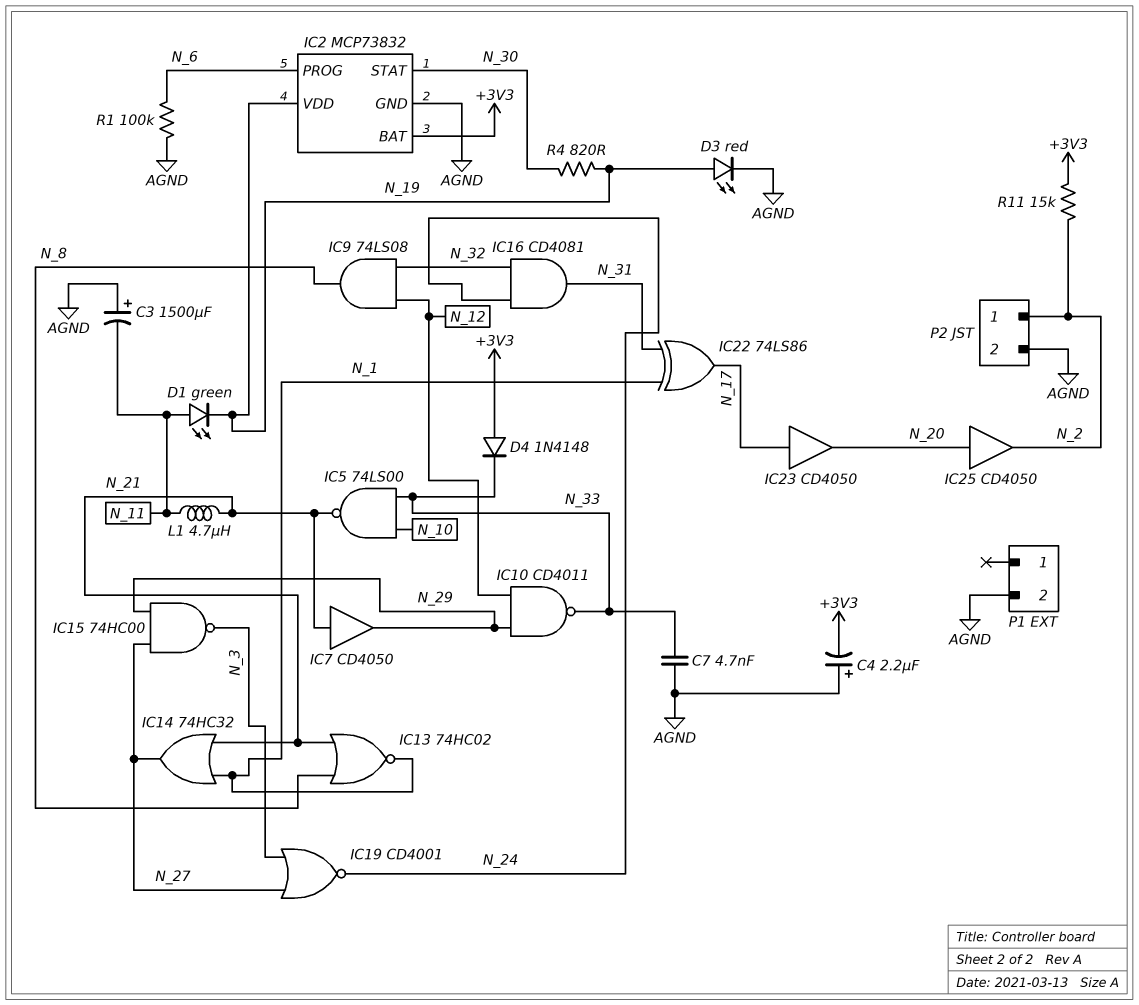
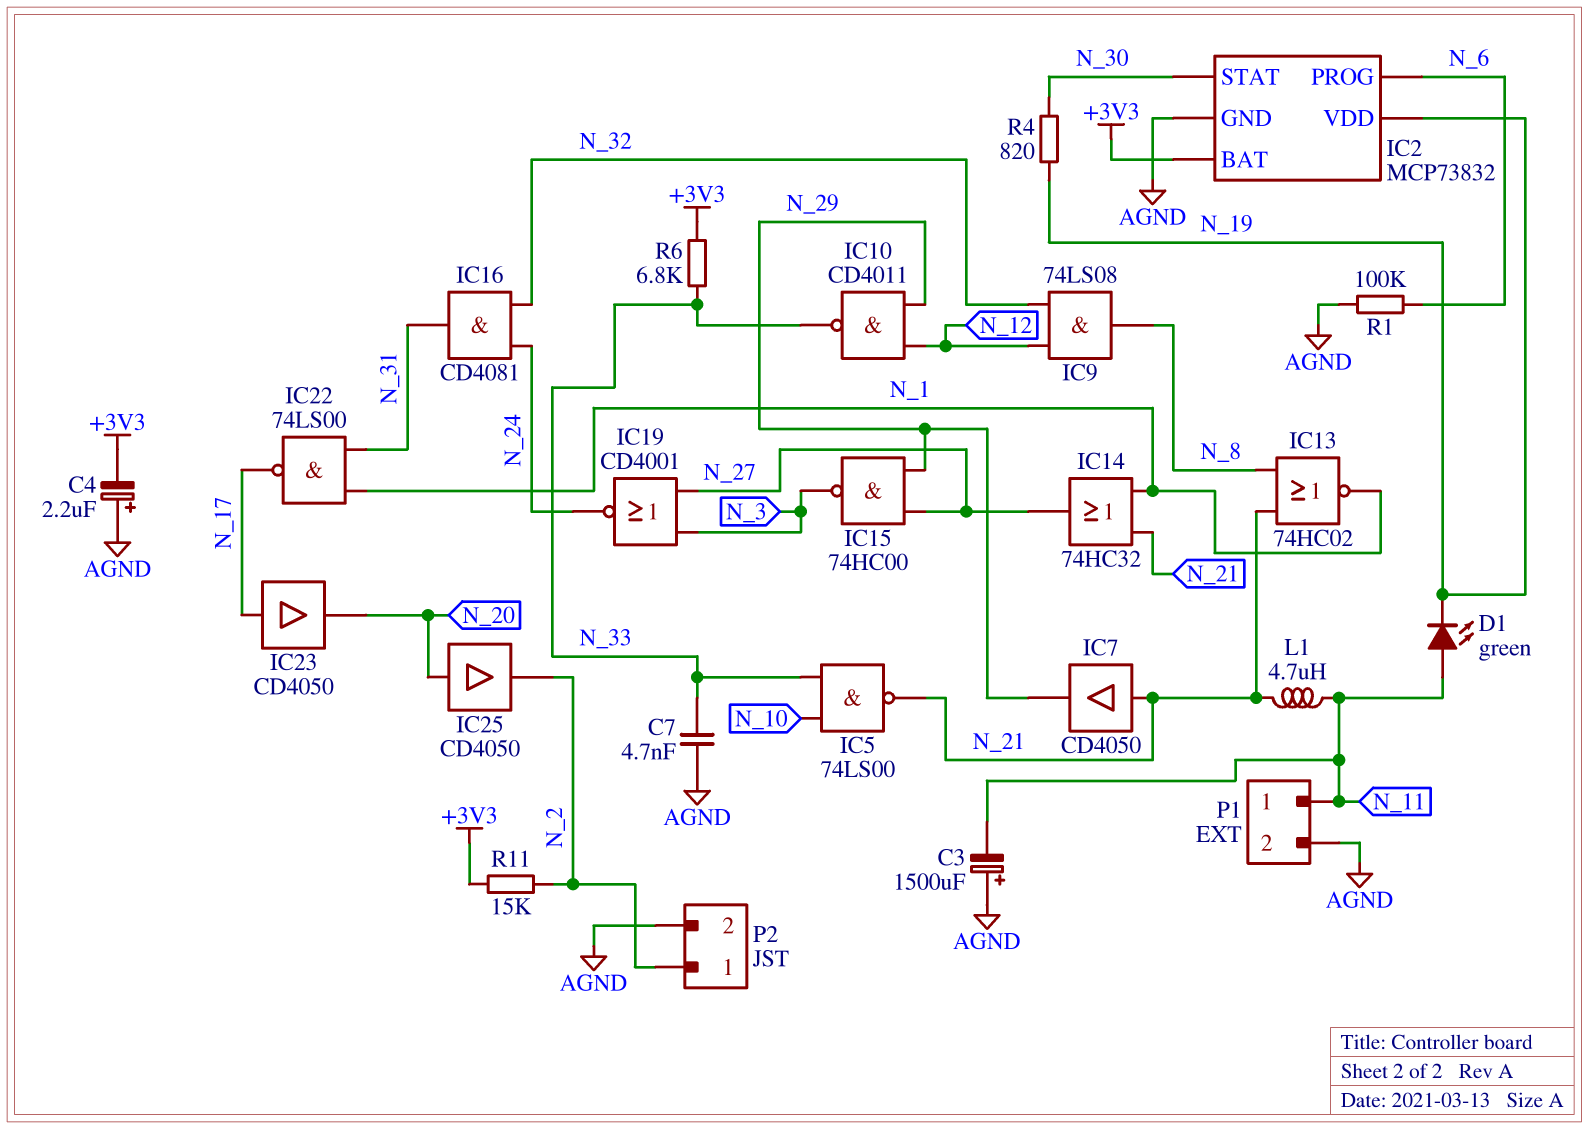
D3: LED red (A N_19, K AGND) -> none
D4: diode 1N4148 (A +3V3, K N_33) -> none
IC22: XOR 74LS86 (in N_1, in N_31, out N_17) -> NAND 74LS00 (in N_1, in N_31, out N_17)
P1 pin 1: none -> N_11
R6: none -> 6.8k (+3V3, N_33)

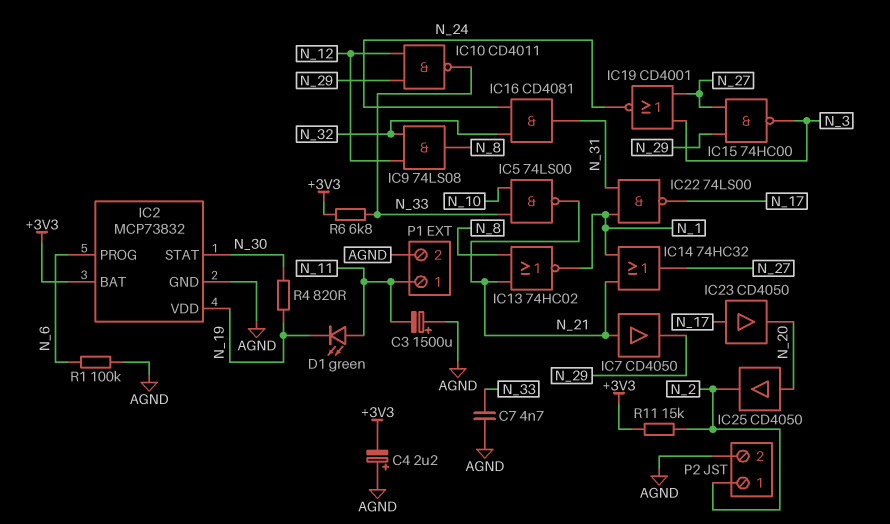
L1: 4.7uH (N_11, N_21) -> none

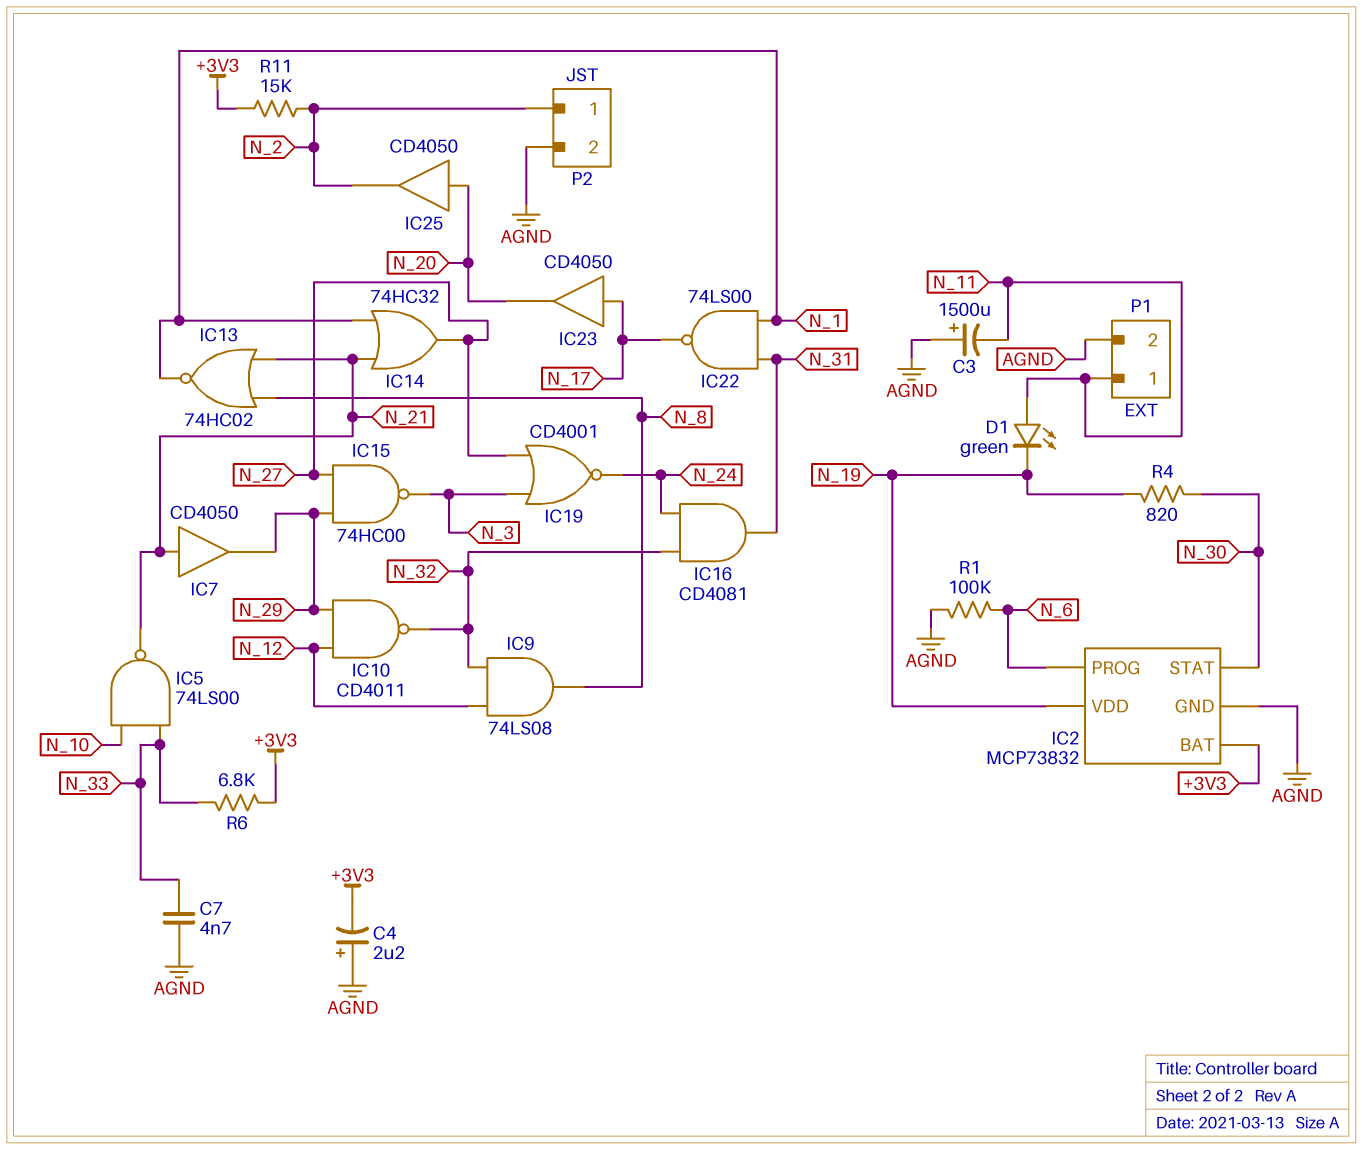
IC10: NAND CD4011 (in N_12, in N_29, out N_33) -> NAND CD4011 (in N_12, in N_29, out N_32)

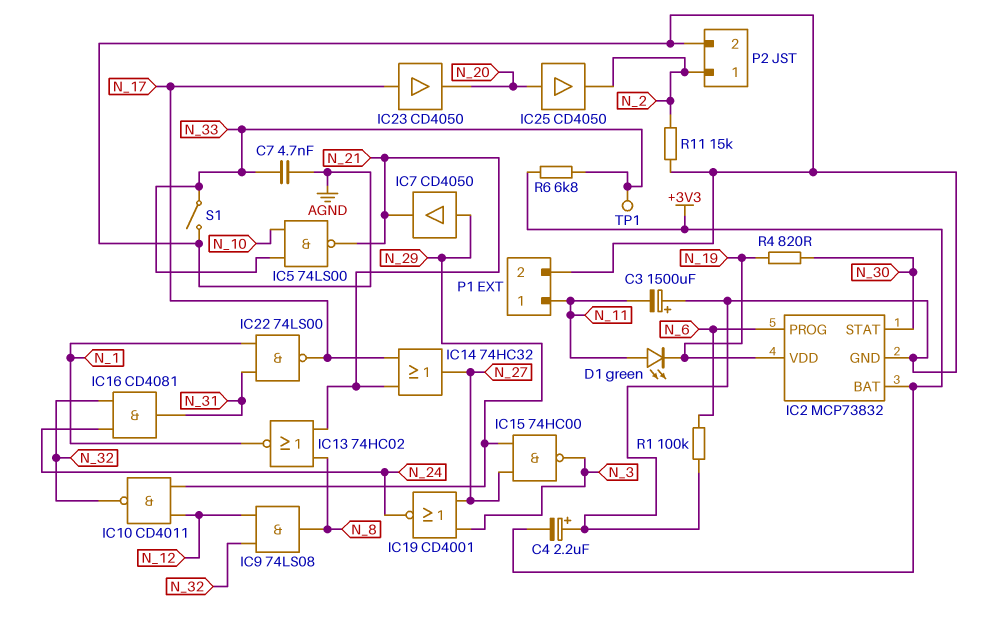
IC7: buffer CD4050 (in N_21, out N_29) -> buffer CD4050 (in N_29, out N_21)
IC14: OR 74HC32 (in N_1, in N_21, out N_27) -> OR 74HC32 (in N_17, in N_21, out N_27)
R11: 15k (+3V3, N_2) -> 15k (AGND, N_2)
S1: none -> switch (AGND, N_33)
TP1: none -> test point (N_33)

